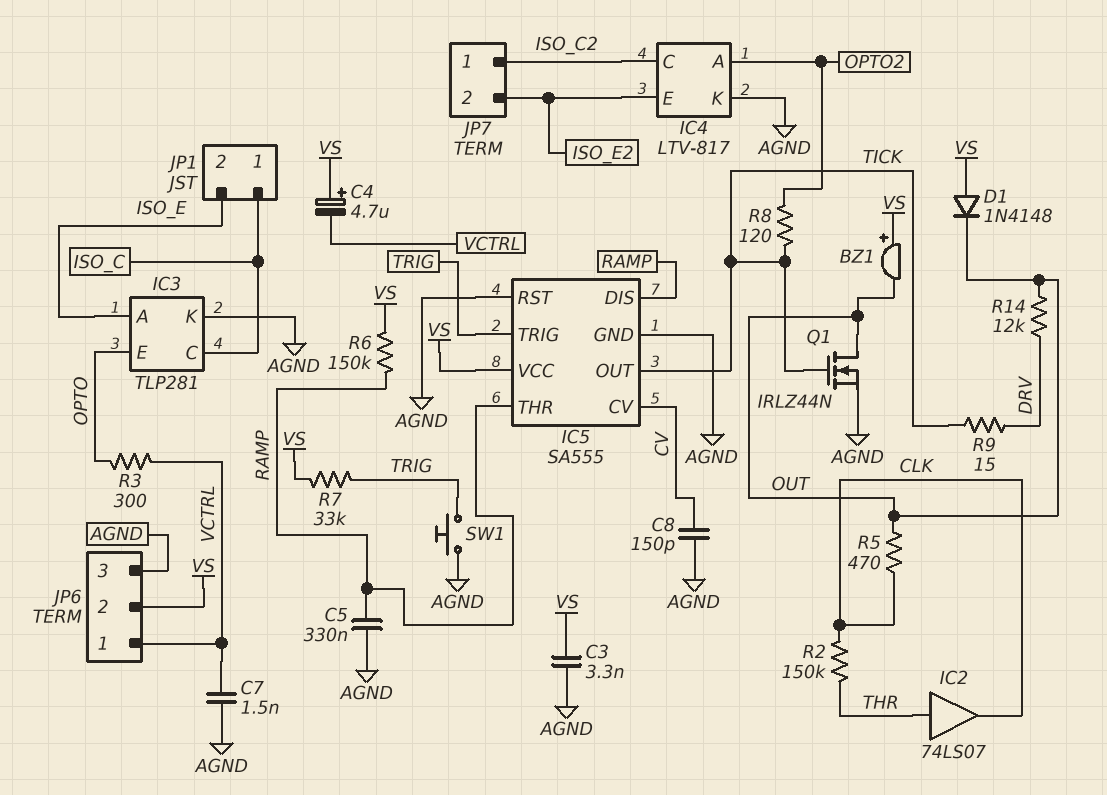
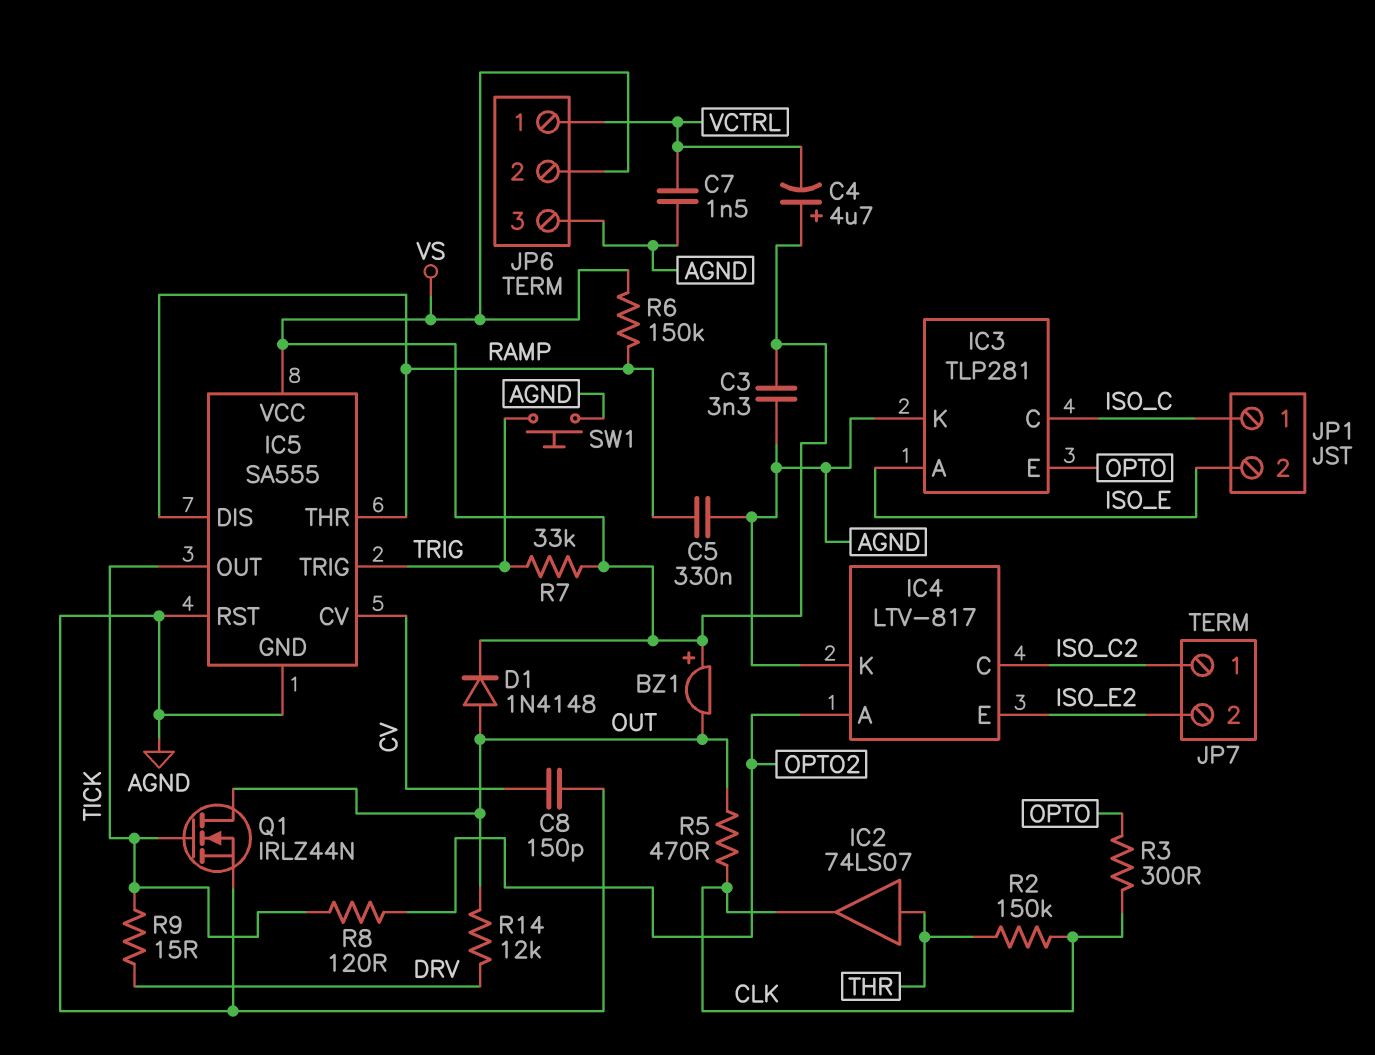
D1: diode 1N4148 (A VS, K OUT) -> diode 1N4148 (A OUT, K VS)
R3: 300 (OPTO, VCTRL) -> 300 (CLK, OPTO)

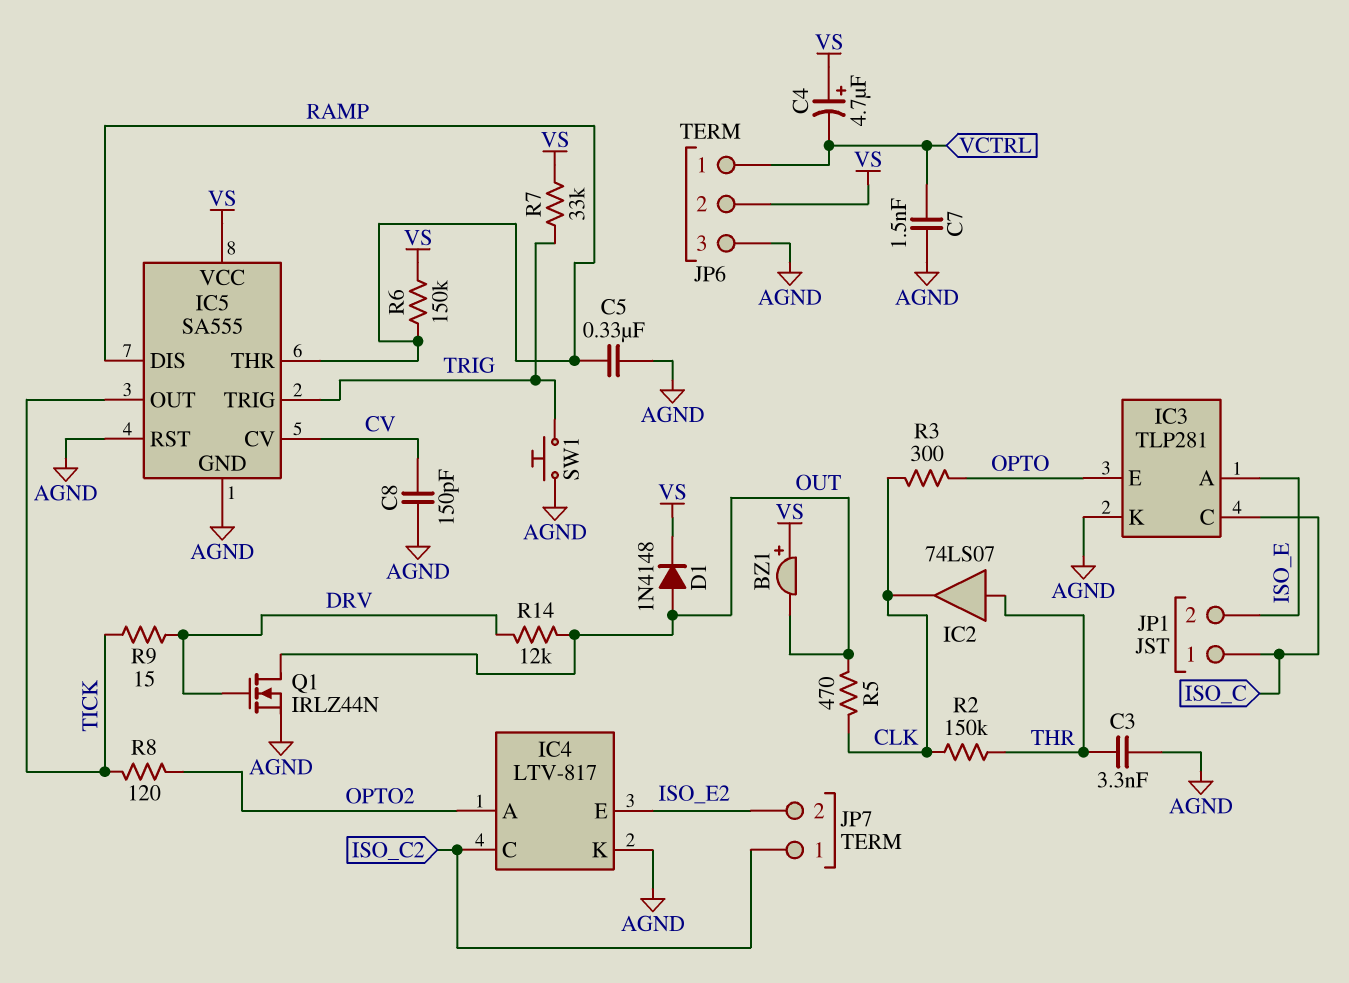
C3: 3.3nF (AGND, VS) -> 3.3nF (AGND, THR)
Q1: NMOS IRLZ44N (G TICK, D OUT, S AGND) -> NMOS IRLZ44N (G DRV, D OUT, S AGND)

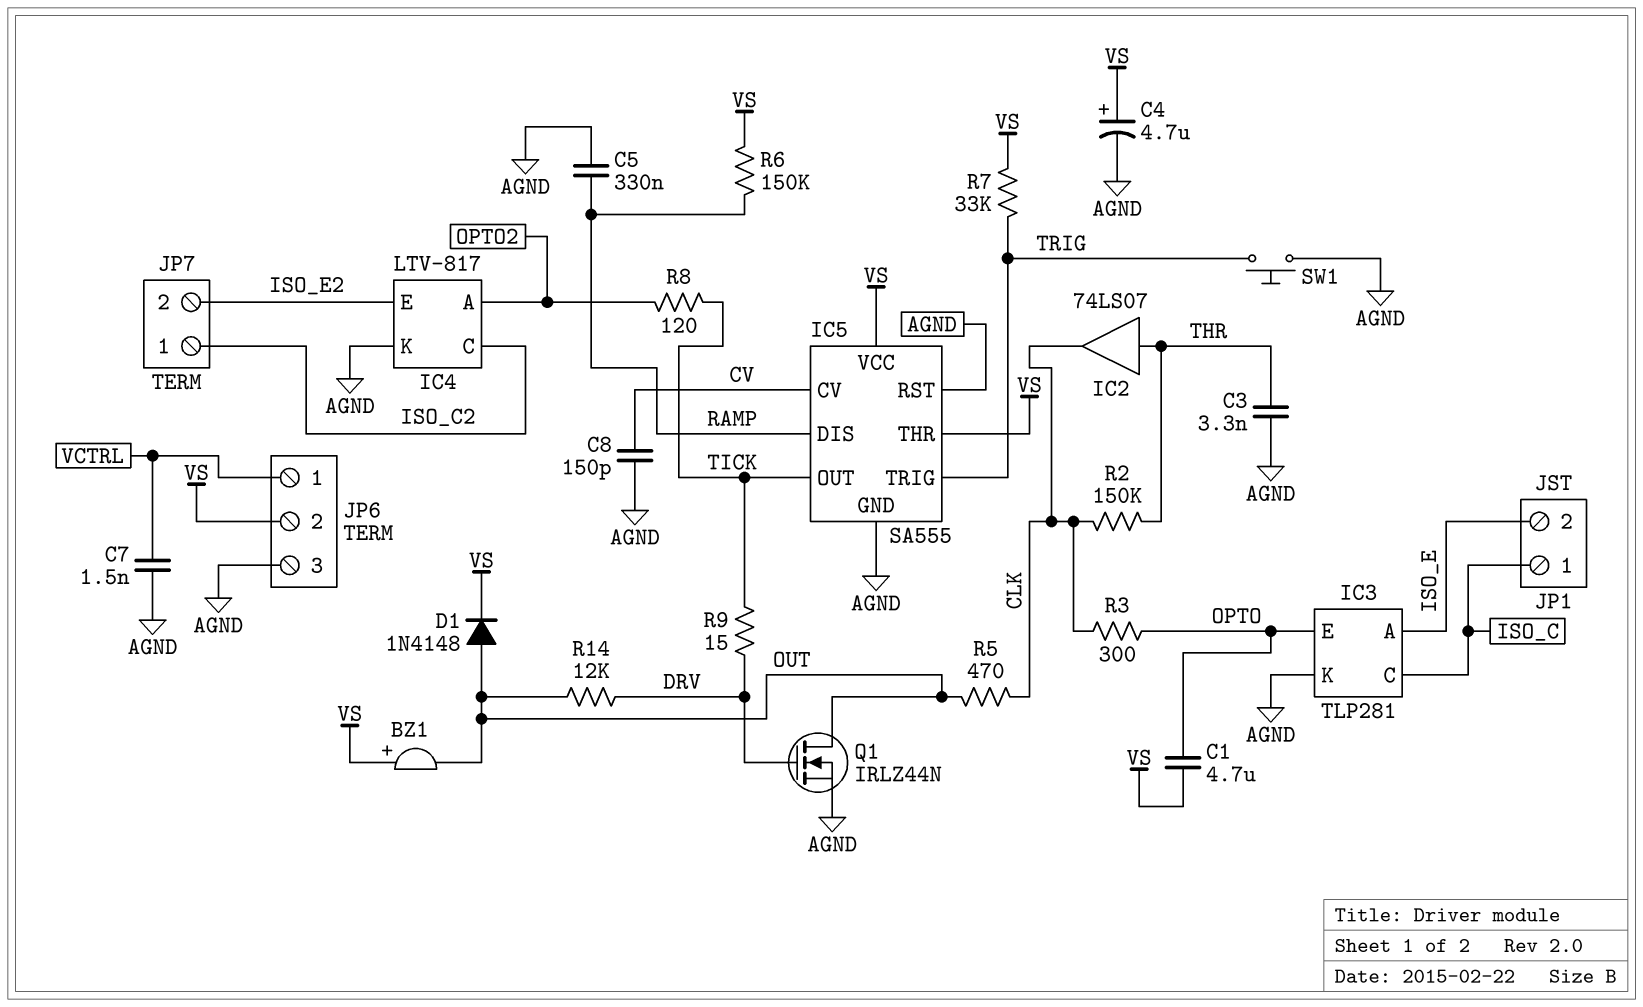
C1: none -> 4.7uF (OPTO, VS)
C4: 4.7uF (plus VS, minus VCTRL) -> 4.7uF (plus VS, minus AGND)
IC5 pin THR: RAMP -> VS

